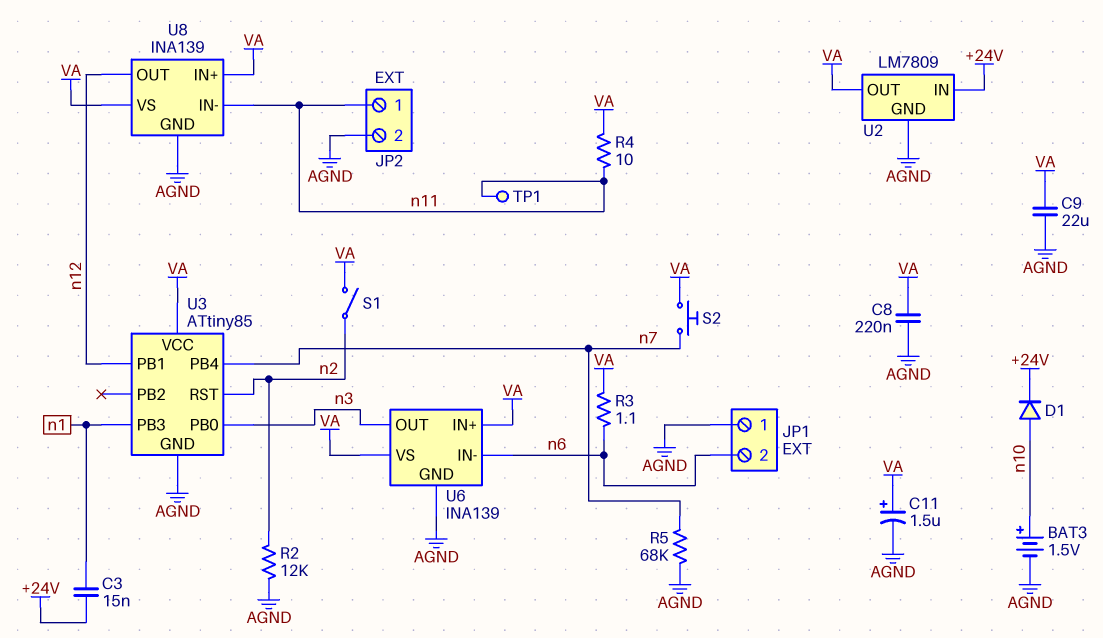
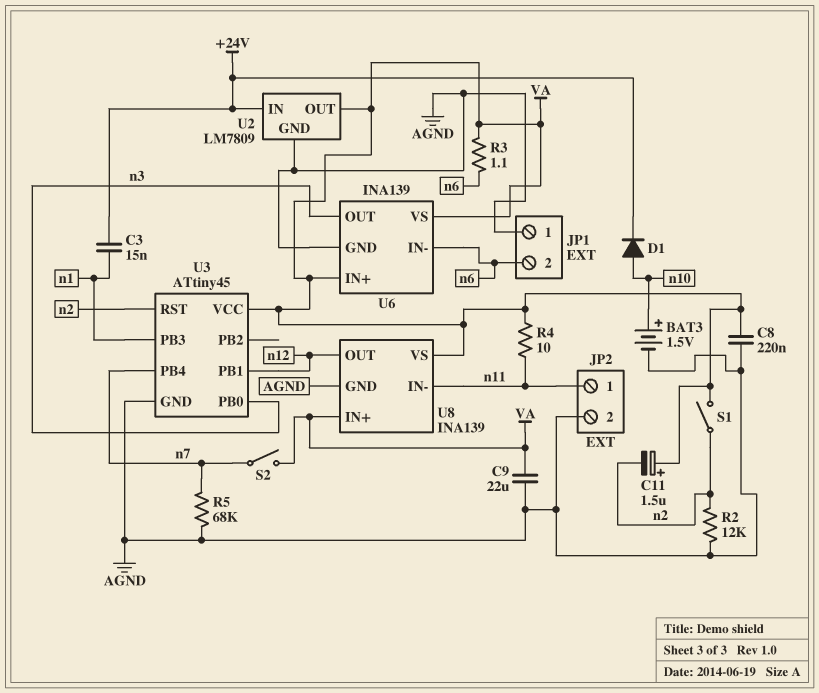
C11: 1.5uF (plus VA, minus AGND) -> 1.5uF (plus VA, minus n2)
S2: button (VA, n7) -> switch (VA, n7)
TP1: test point (n11) -> none
U3: ATtiny85 -> ATtiny45

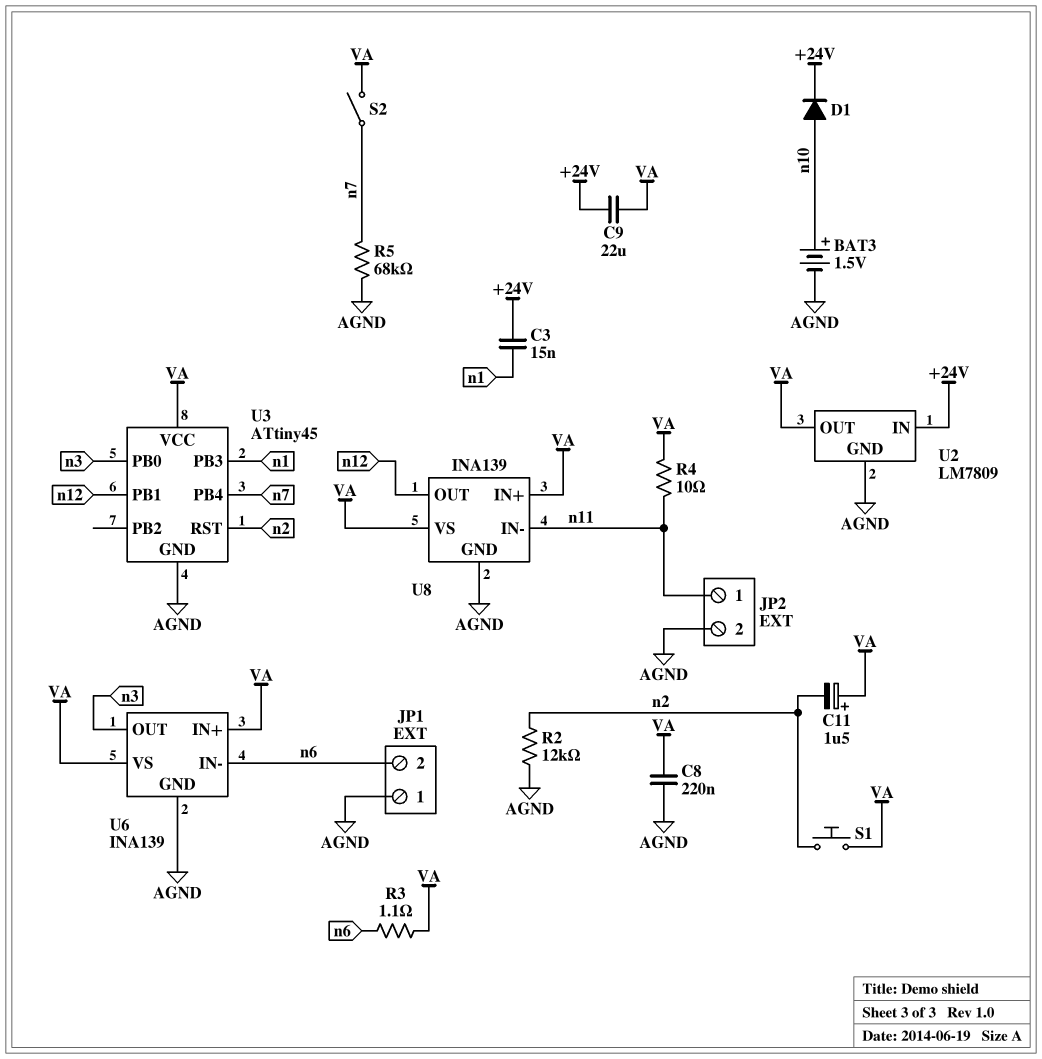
C9: 22uF (AGND, VA) -> 22uF (+24V, VA)
S1: switch (VA, n2) -> button (VA, n2)

